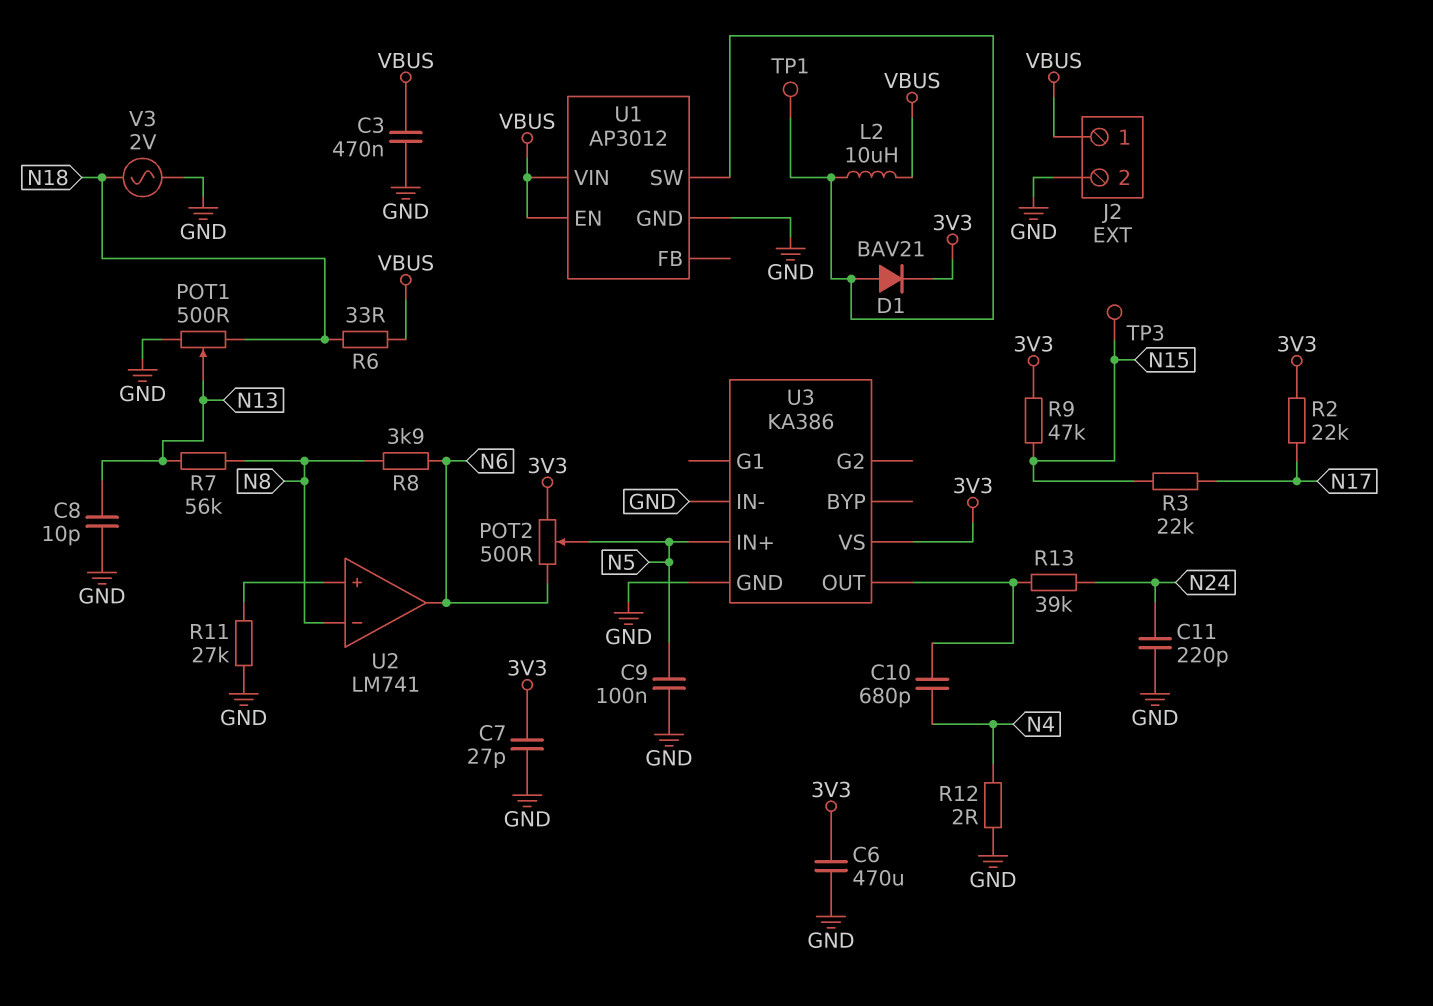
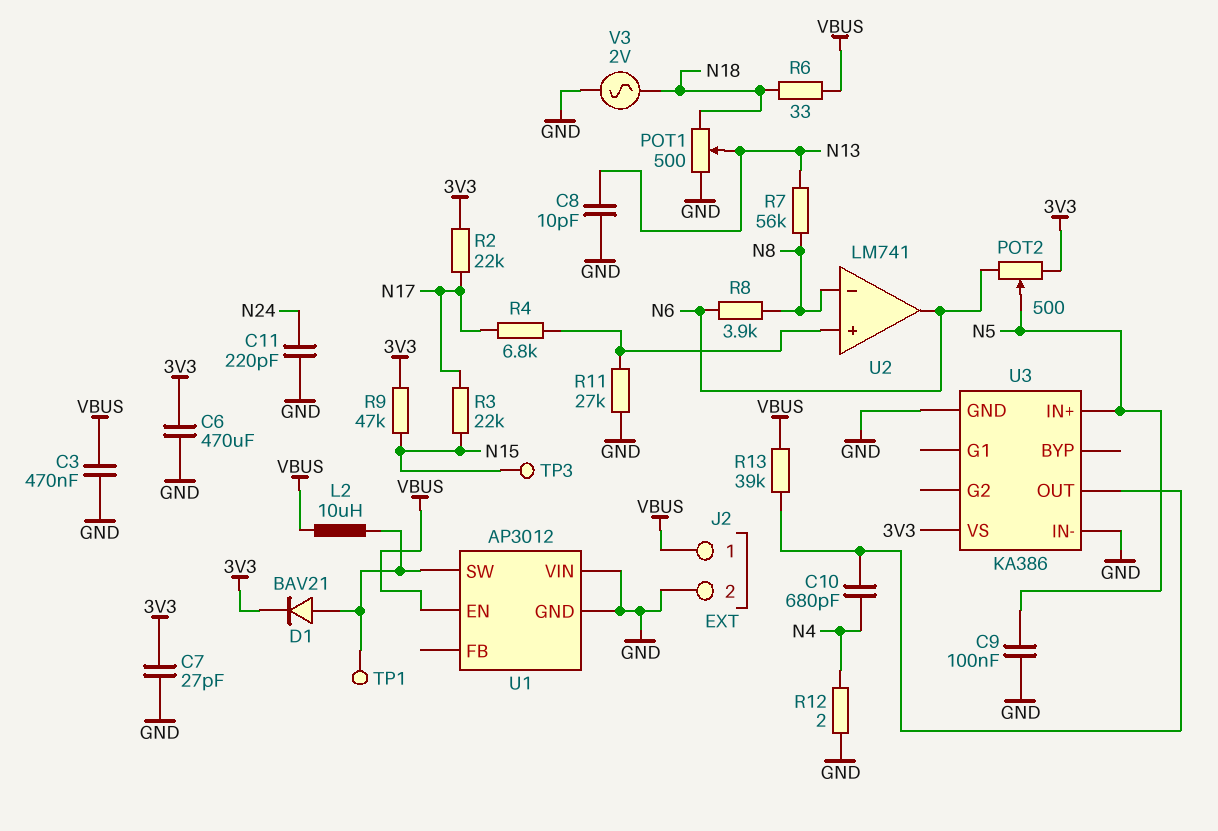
R4: none -> 6.8k (N17, U2/in+)
R13: 39k (N24, U3/OUT) -> 39k (U3/OUT, VBUS)
U1 pin VIN: VBUS -> GND

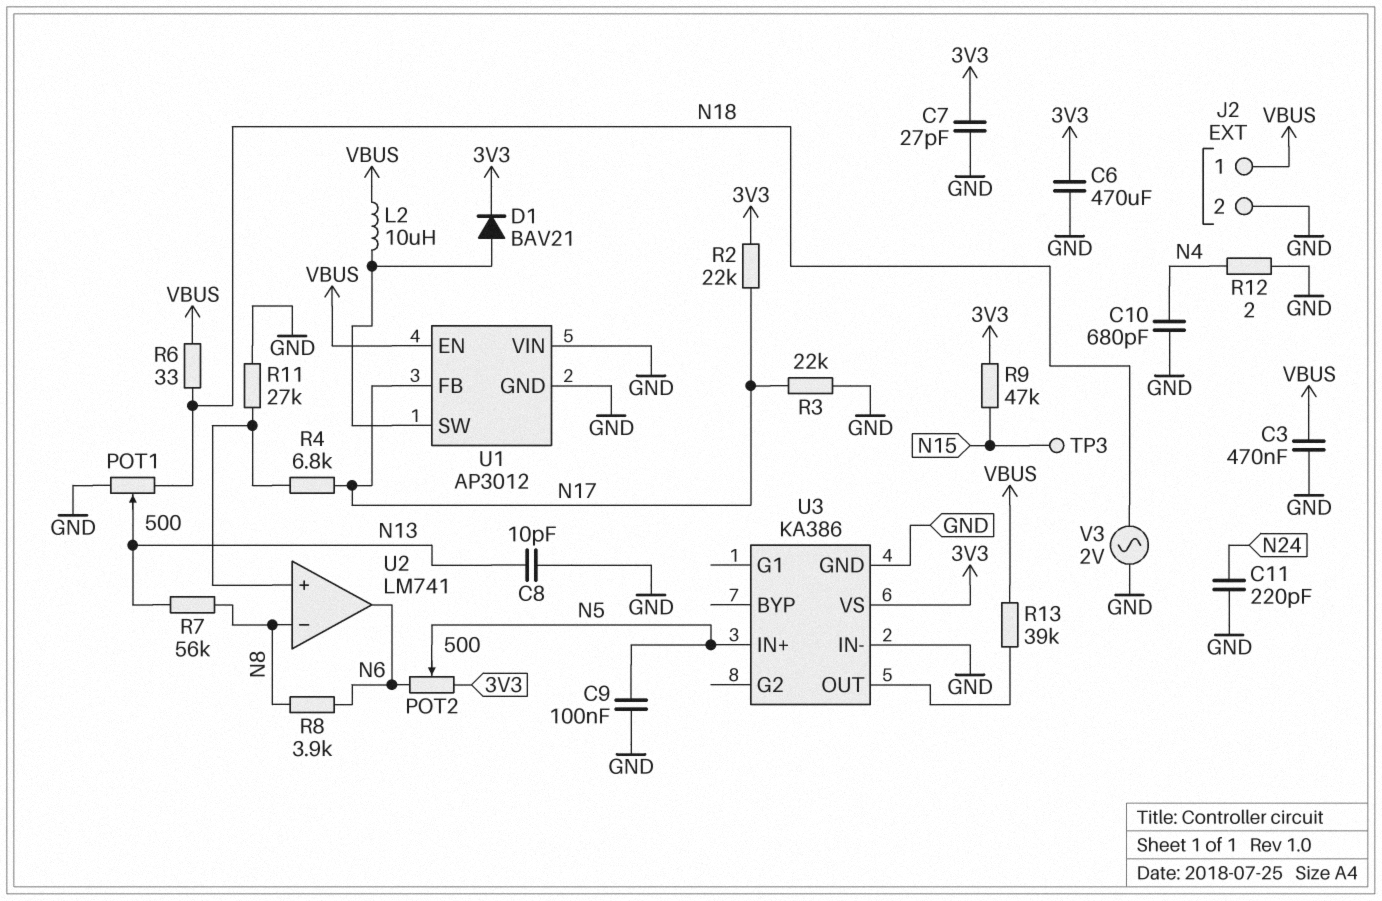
C10: 680pF (N4, U3/OUT) -> 680pF (GND, N4)
R3: 22k (N15, N17) -> 22k (GND, N17)
TP1: test point (U1/SW) -> none
U1 pin FB: none -> N17

